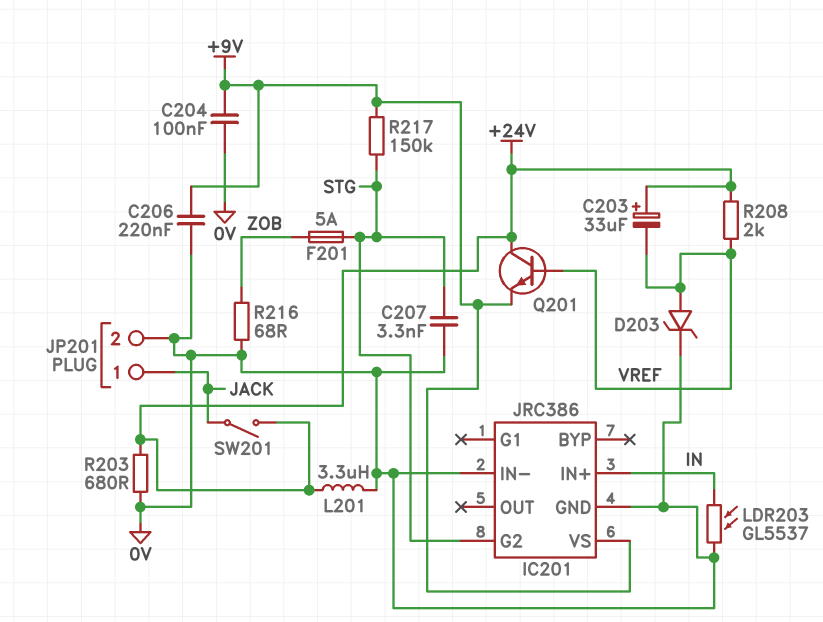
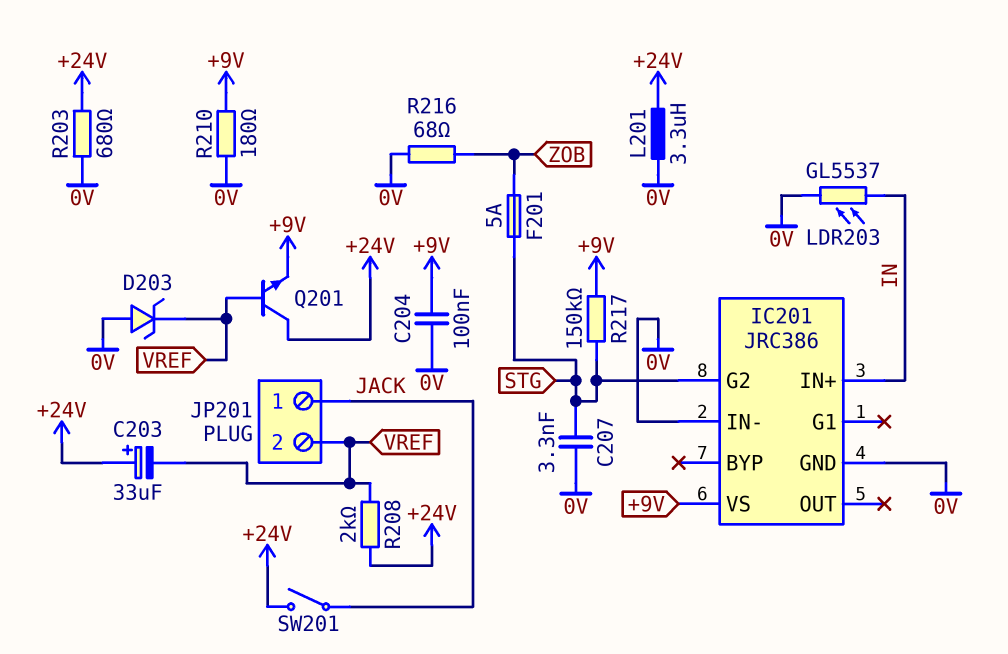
C206: 220nF (+9V, 0V) -> none
D203: zener (A VREF, K 0V) -> zener (A 0V, K VREF)
JP201 pin 2: 0V -> VREF
R210: none -> 180 (+9V, 0V)

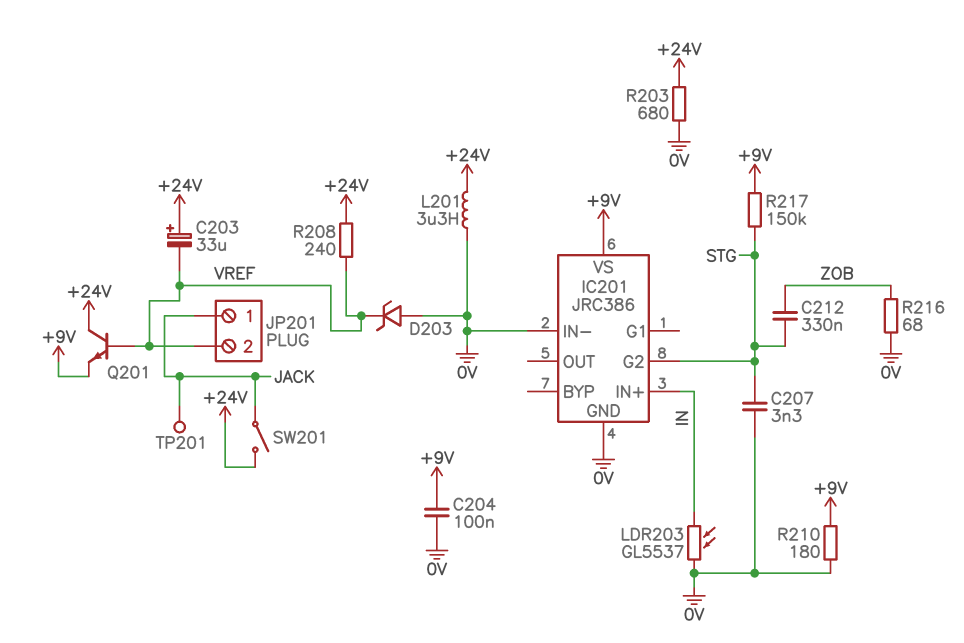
C212: none -> 330nF (STG, ZOB)
F201: 5A (STG, ZOB) -> none
R208: 2k (+24V, VREF) -> 240 (+24V, VREF)
TP201: none -> test point (JACK)

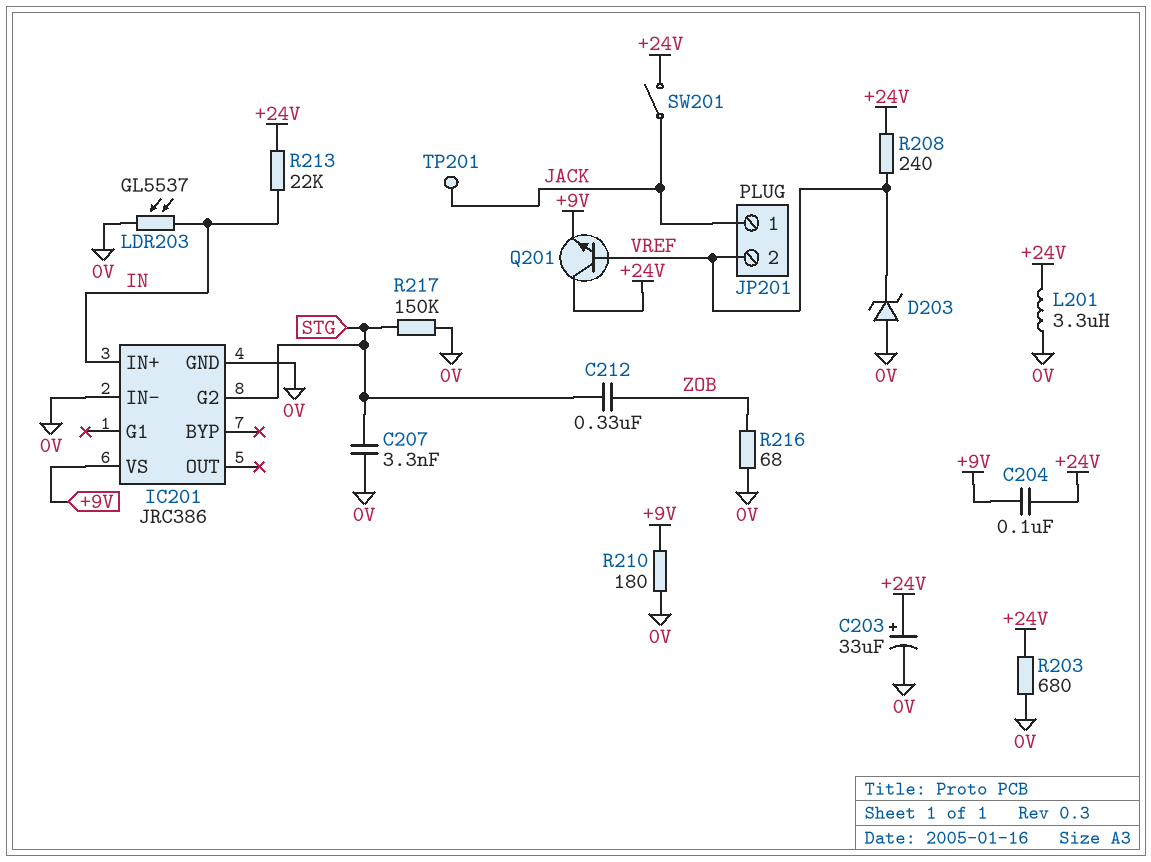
C203: 33uF (plus +24V, minus VREF) -> 33uF (plus +24V, minus 0V)
C204: 100nF (+9V, 0V) -> 100nF (+9V, +24V)
R213: none -> 22k (+24V, IN)
R217: 150k (+9V, STG) -> 150k (0V, STG)

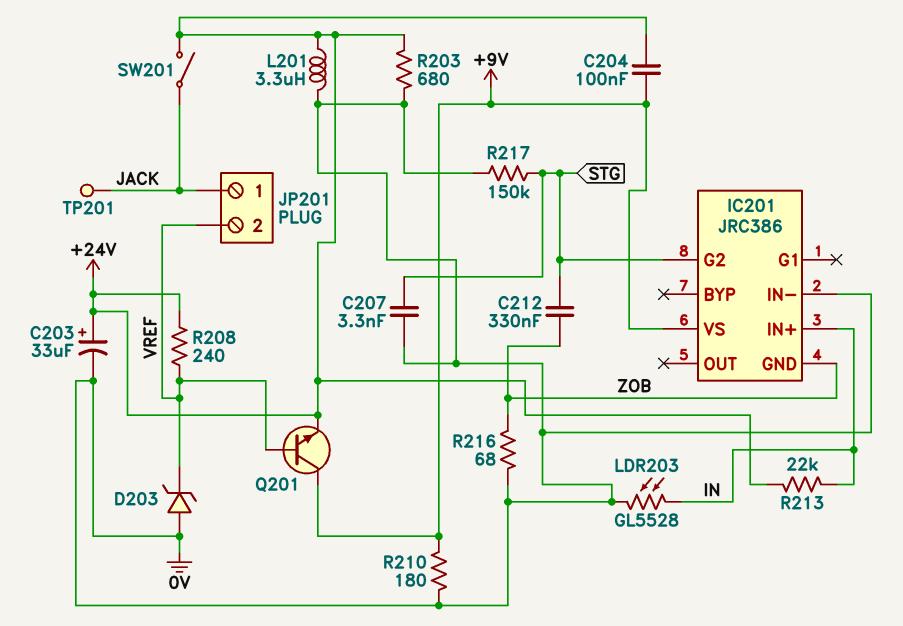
IC201 pin GND: 0V -> ZOB
LDR203: GL5537 (0V, IN) -> GL5528 (0V, IN)
Q201: NPN (B VREF, C +24V, E +9V) -> NPN (B VREF, C +9V, E +24V)

